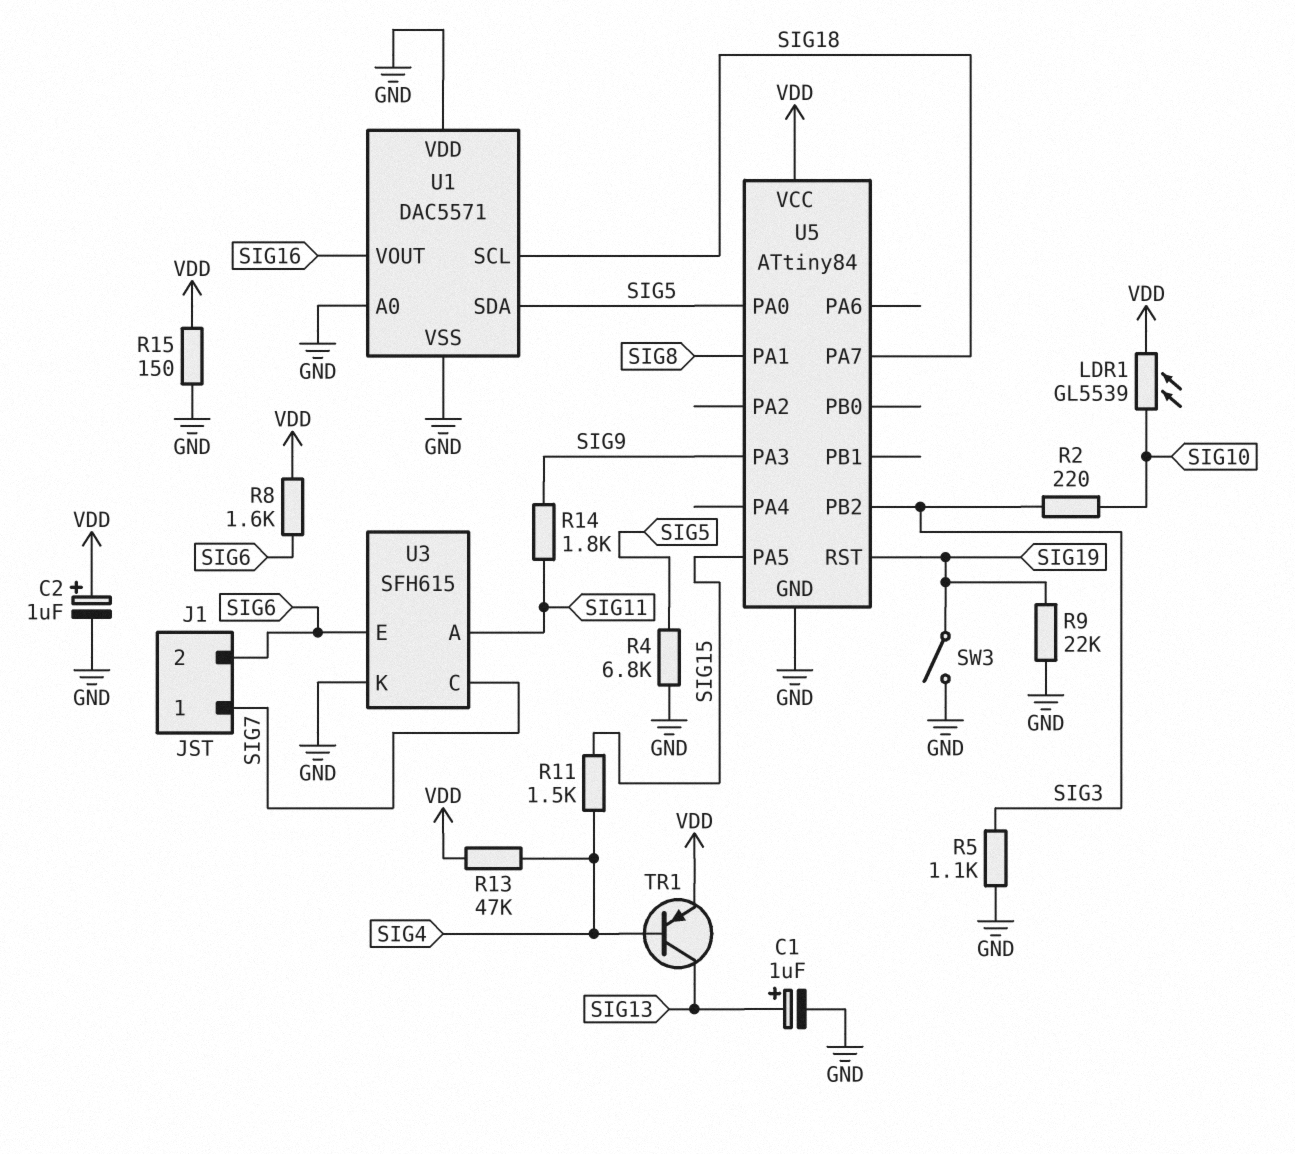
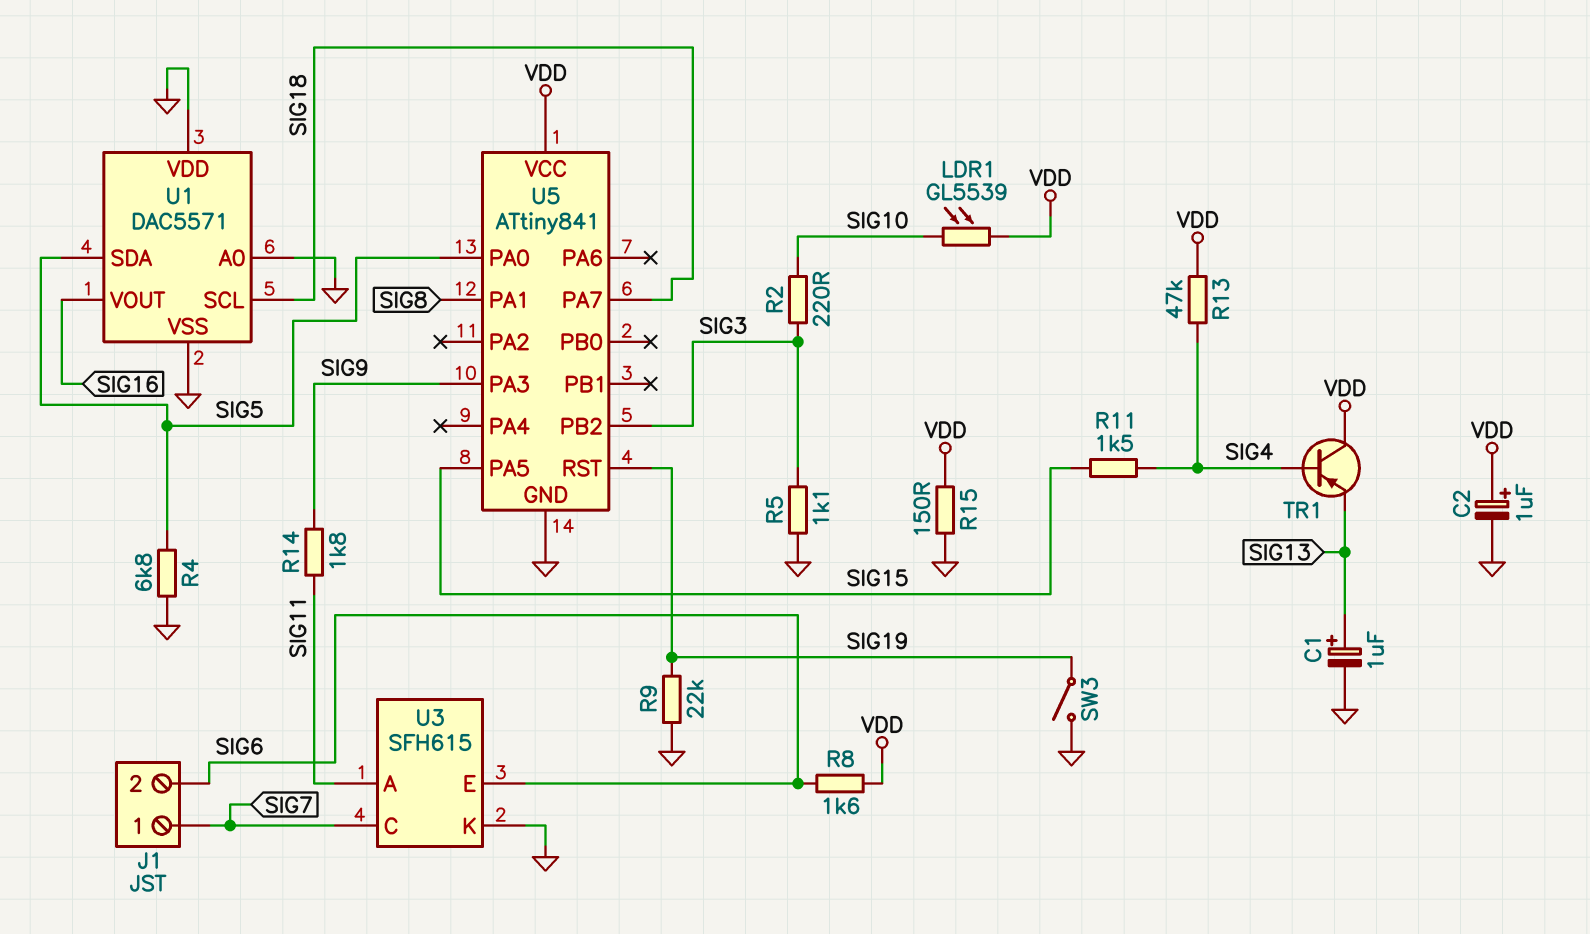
TR1: PNP (B SIG4, C SIG13, E VDD) -> PNP (B SIG4, C VDD, E SIG13)
U5: ATtiny84 -> ATtiny841

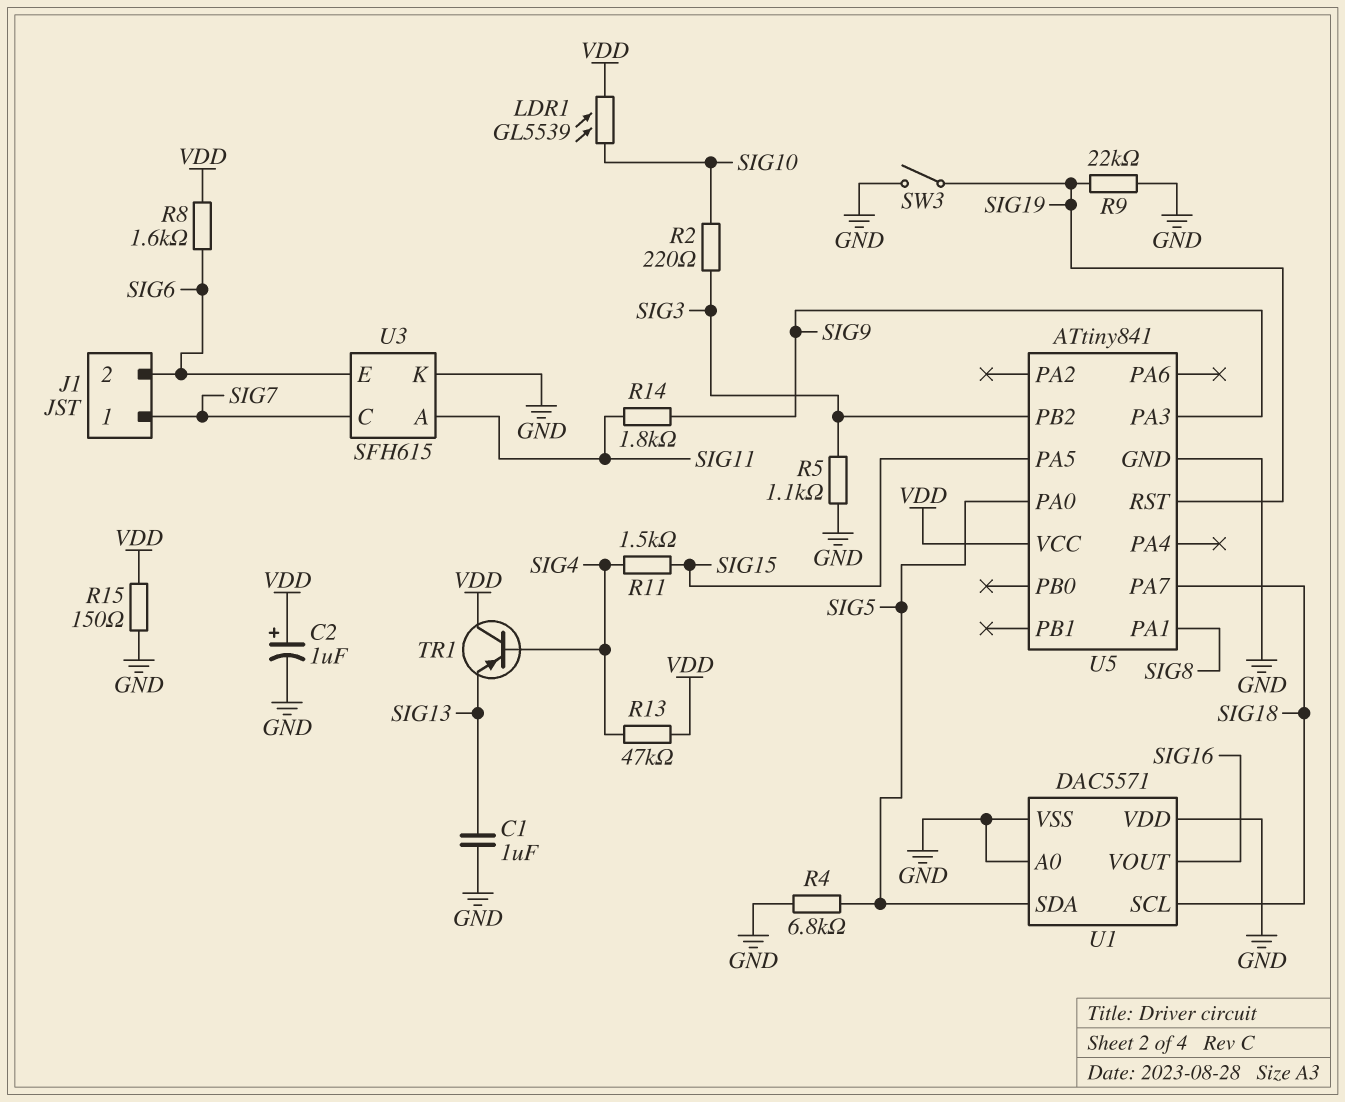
C1: 1uF (plus SIG13, minus GND) -> 1uF (GND, SIG13)

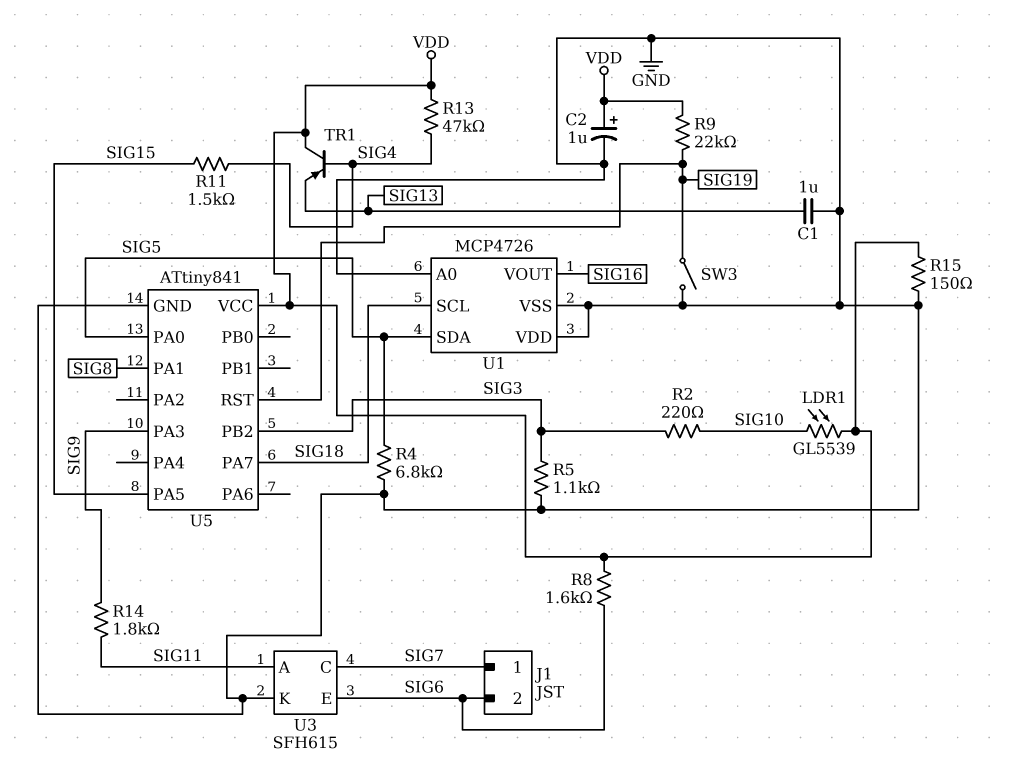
R9: 22k (GND, SIG19) -> 22k (SIG19, VDD)
U1: DAC5571 -> MCP4726

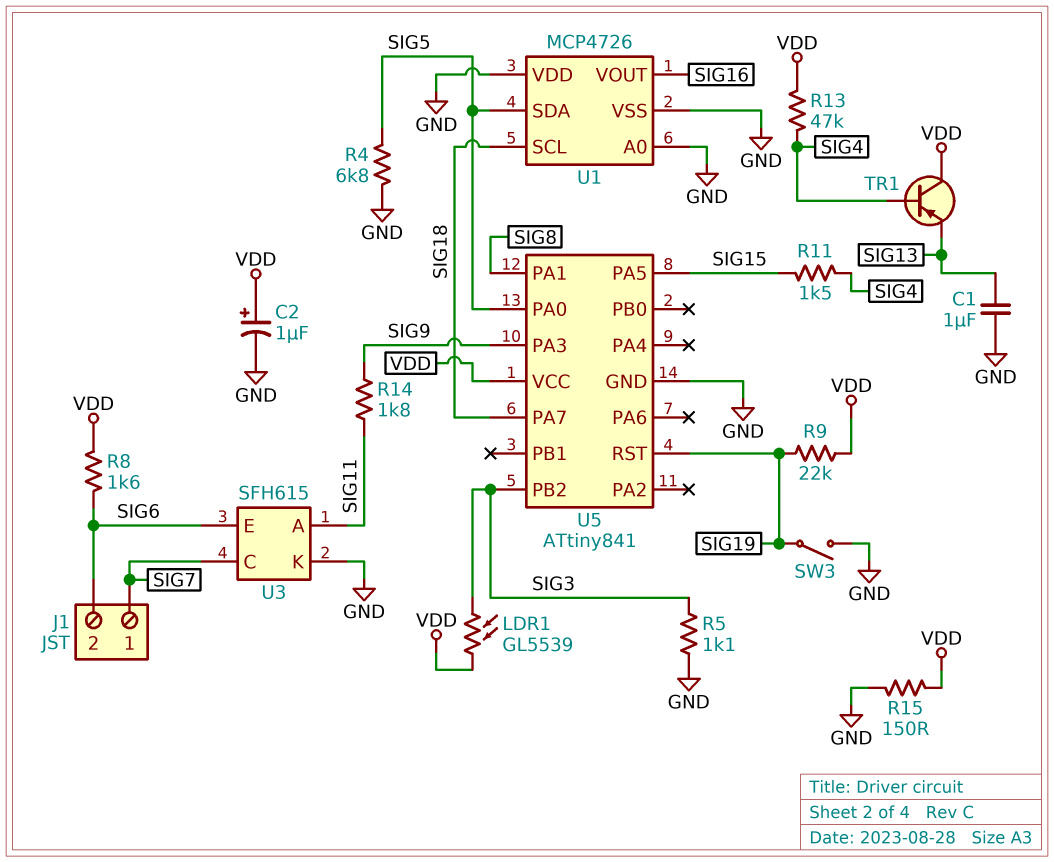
LDR1: GL5539 (SIG10, VDD) -> GL5539 (SIG3, VDD)
R2: 220 (SIG3, SIG10) -> none

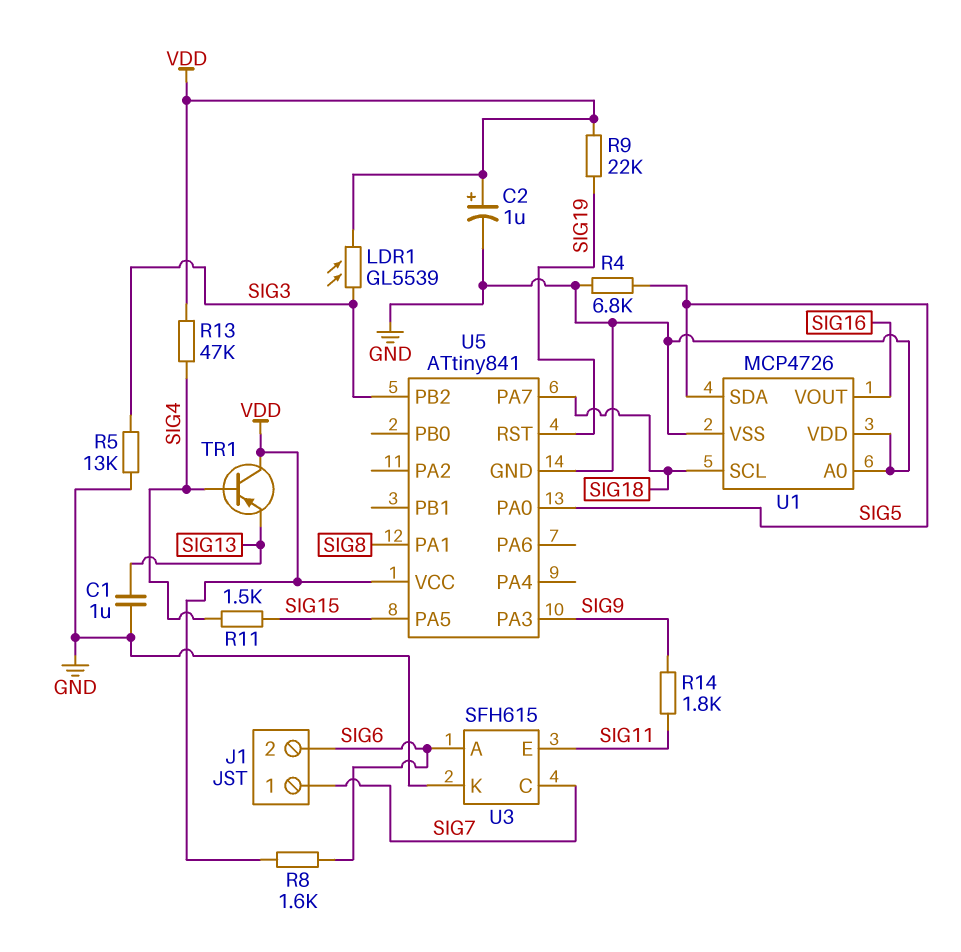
R5: 1.1k (GND, SIG3) -> 13k (GND, SIG3)
R15: 150 (GND, VDD) -> none
SW3: switch (GND, SIG19) -> none
U3 pin A: SIG11 -> SIG6
U3 pin E: SIG6 -> SIG11

